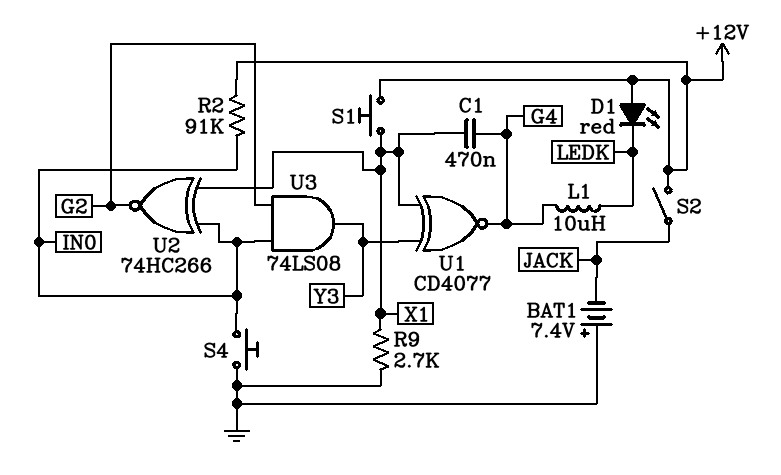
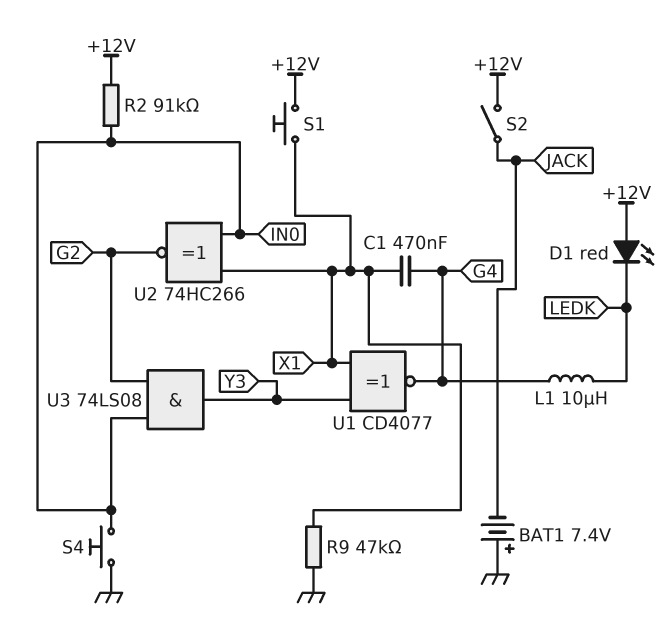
R9: 2.7k (GND, X1) -> 47k (GND, X1)

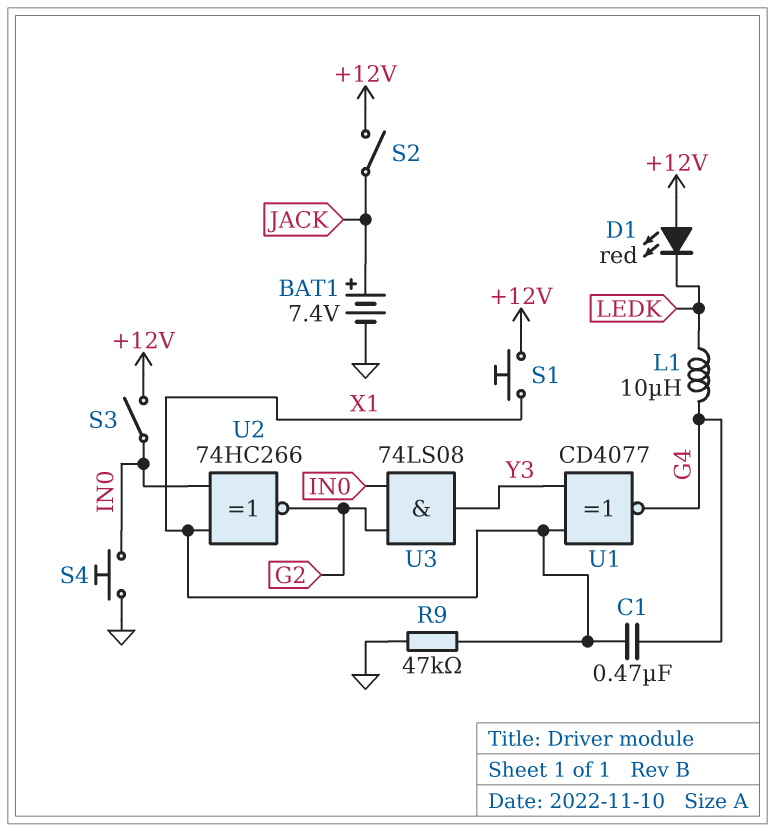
BAT1: 7.4V (plus GND, minus JACK) -> 7.4V (plus JACK, minus GND)
R2: 91k (+12V, IN0) -> none
S3: none -> switch (+12V, IN0)

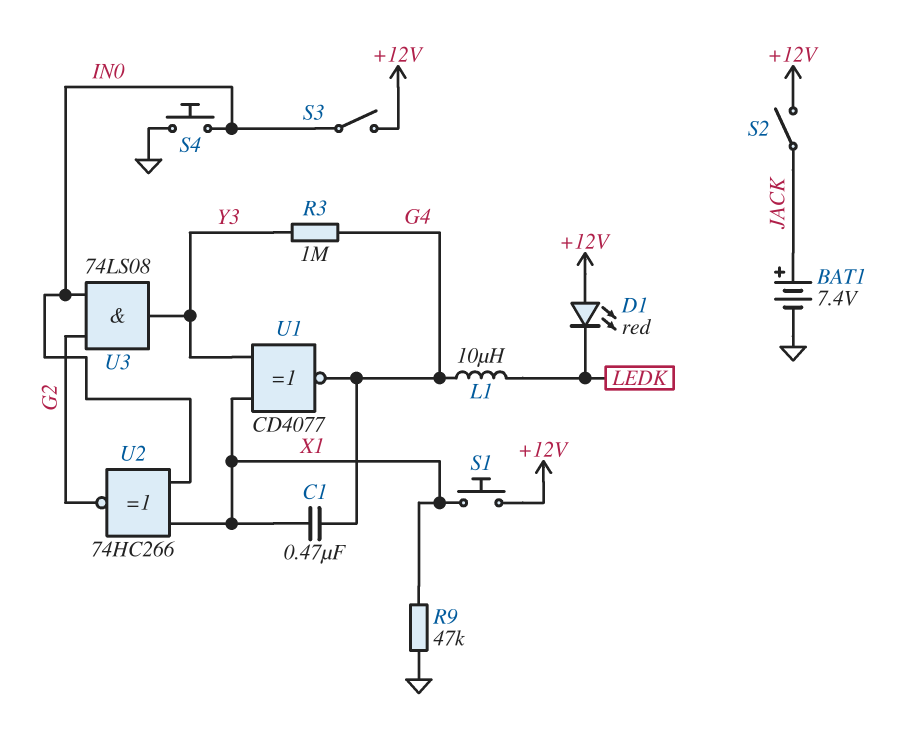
R3: none -> 1M (G4, Y3)

